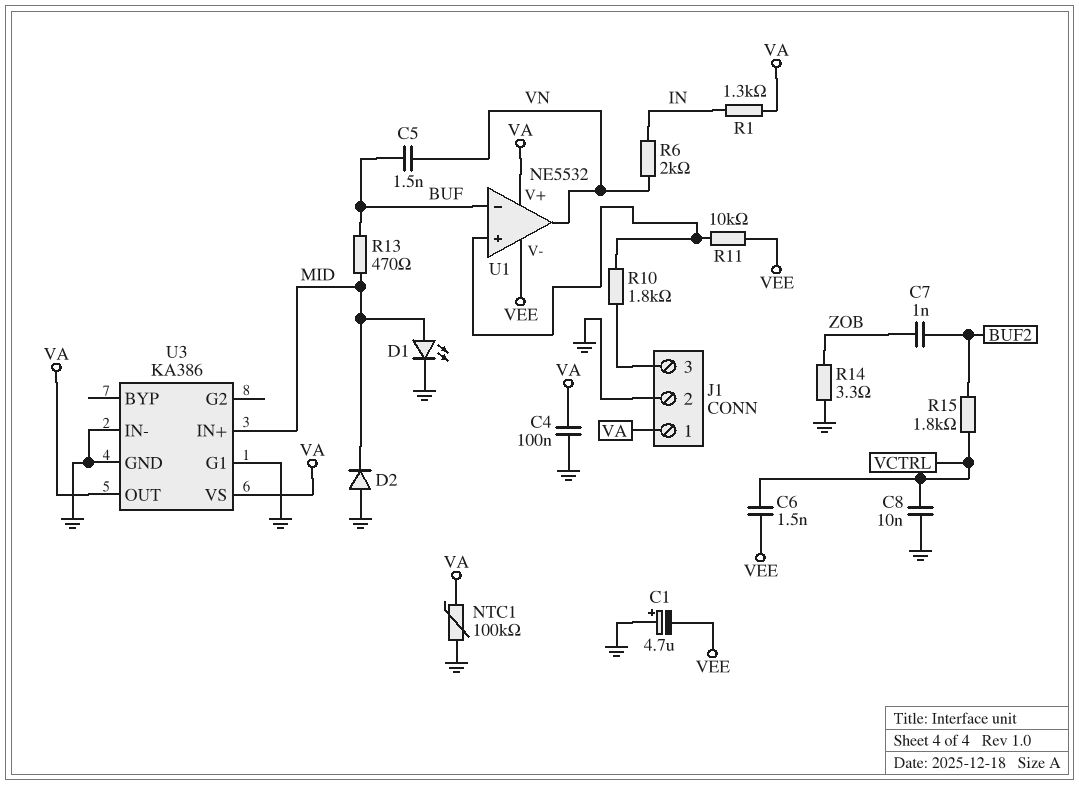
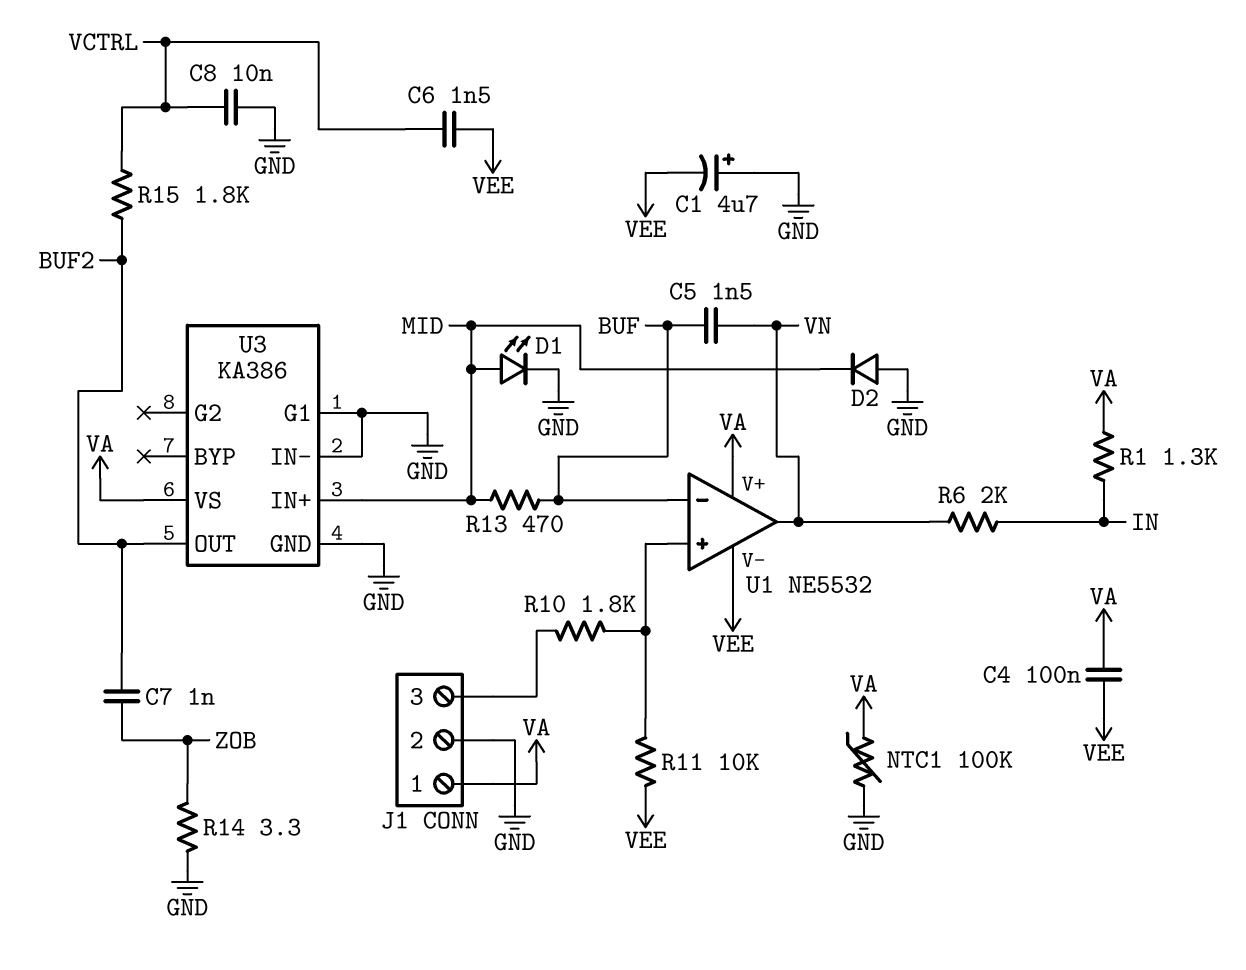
C4: 100nF (GND, VA) -> 100nF (VA, VEE)
U3 pin OUT: VA -> BUF2

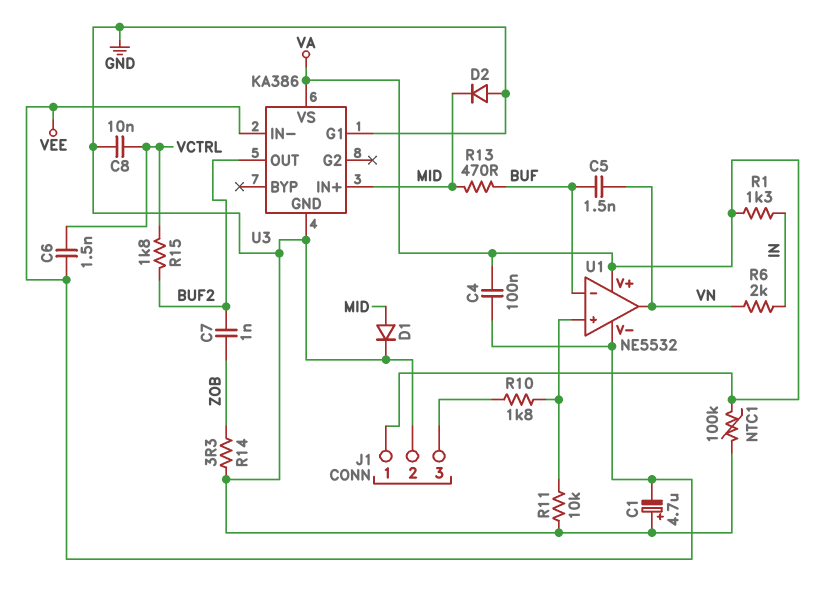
D1: LED (A MID, K GND) -> diode (A MID, K GND)
R11: 10k (U1/in+, VEE) -> 10k (GND, U1/in+)
U3 pin IN-: GND -> VEE

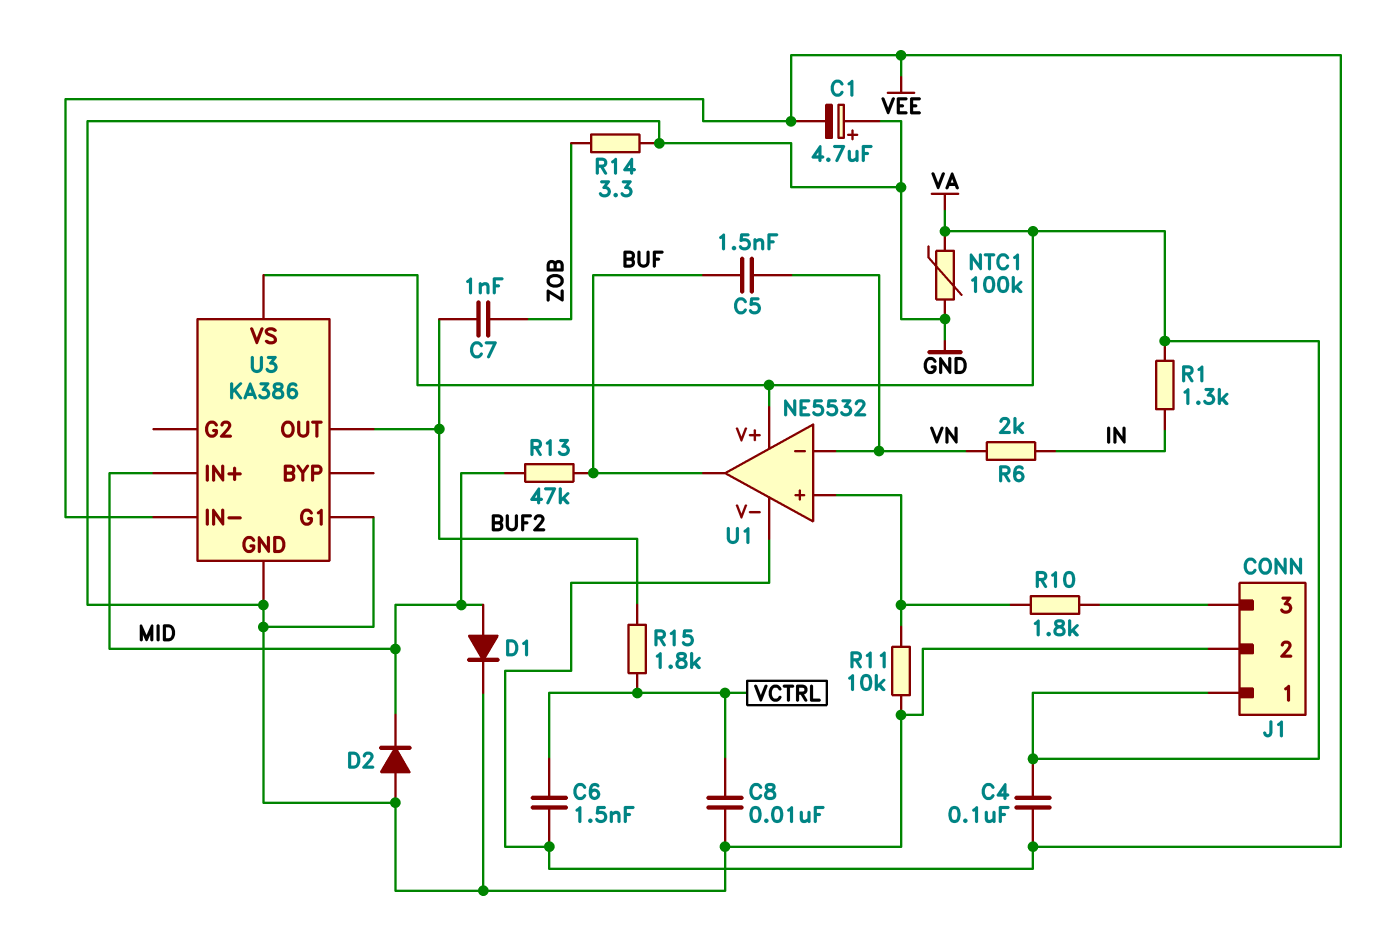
R13: 470 (BUF, MID) -> 47k (BUF, MID)
U1 pin in-: BUF -> VN
U1 pin out: VN -> BUF

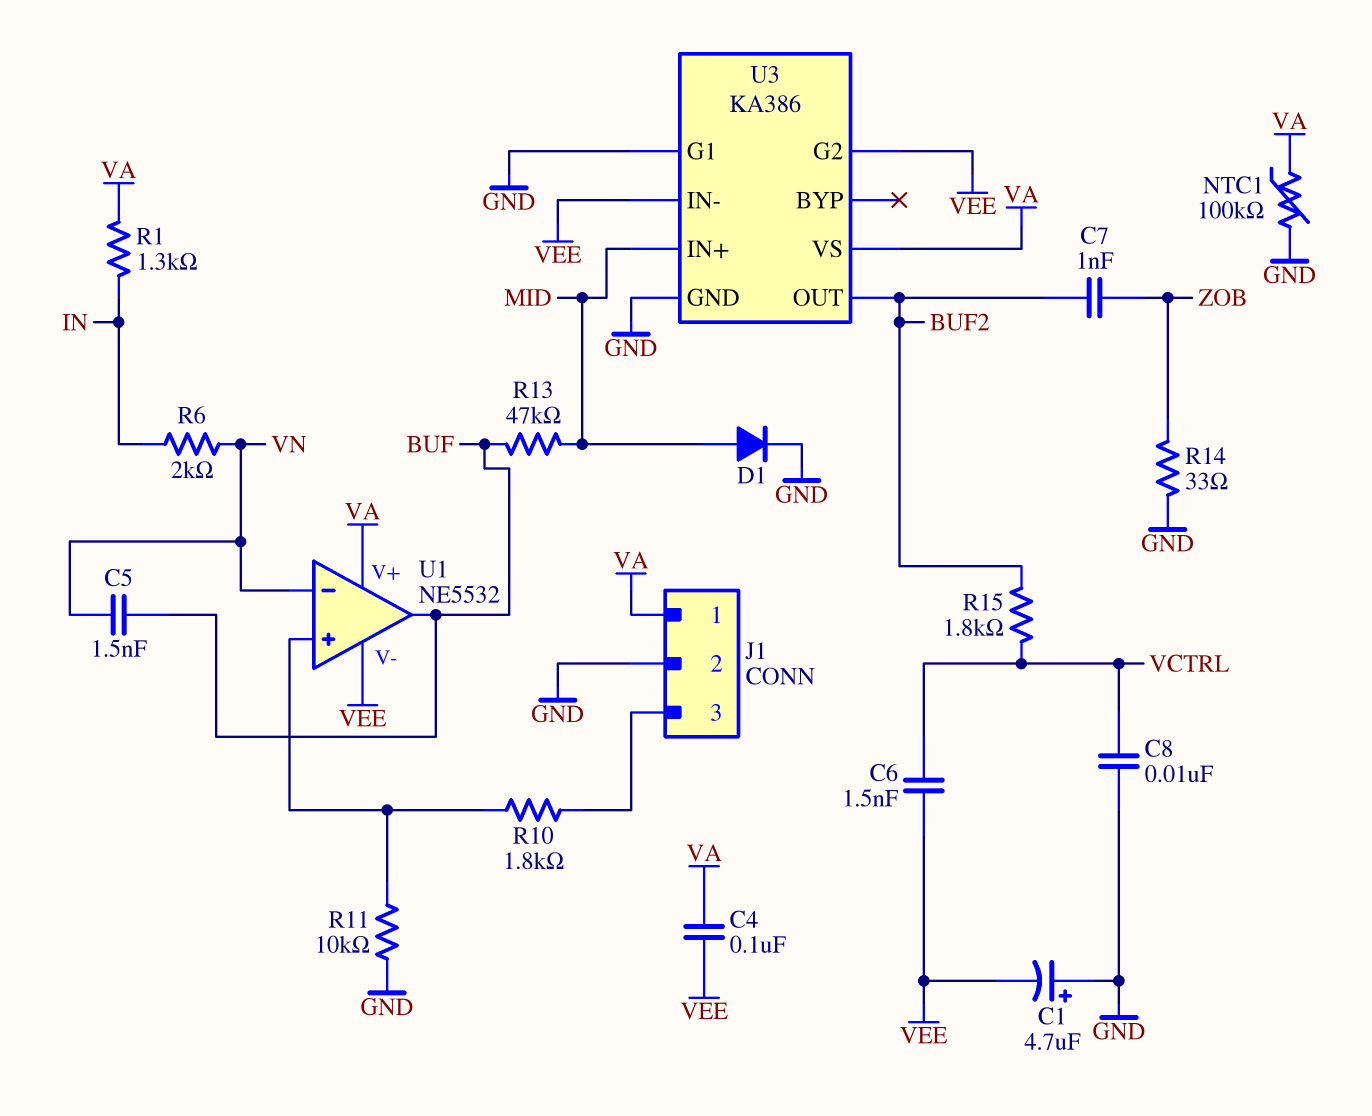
D2: diode (A GND, K MID) -> none
R14: 3.3 (GND, ZOB) -> 33 (GND, ZOB)
U3 pin G2: none -> VEE

